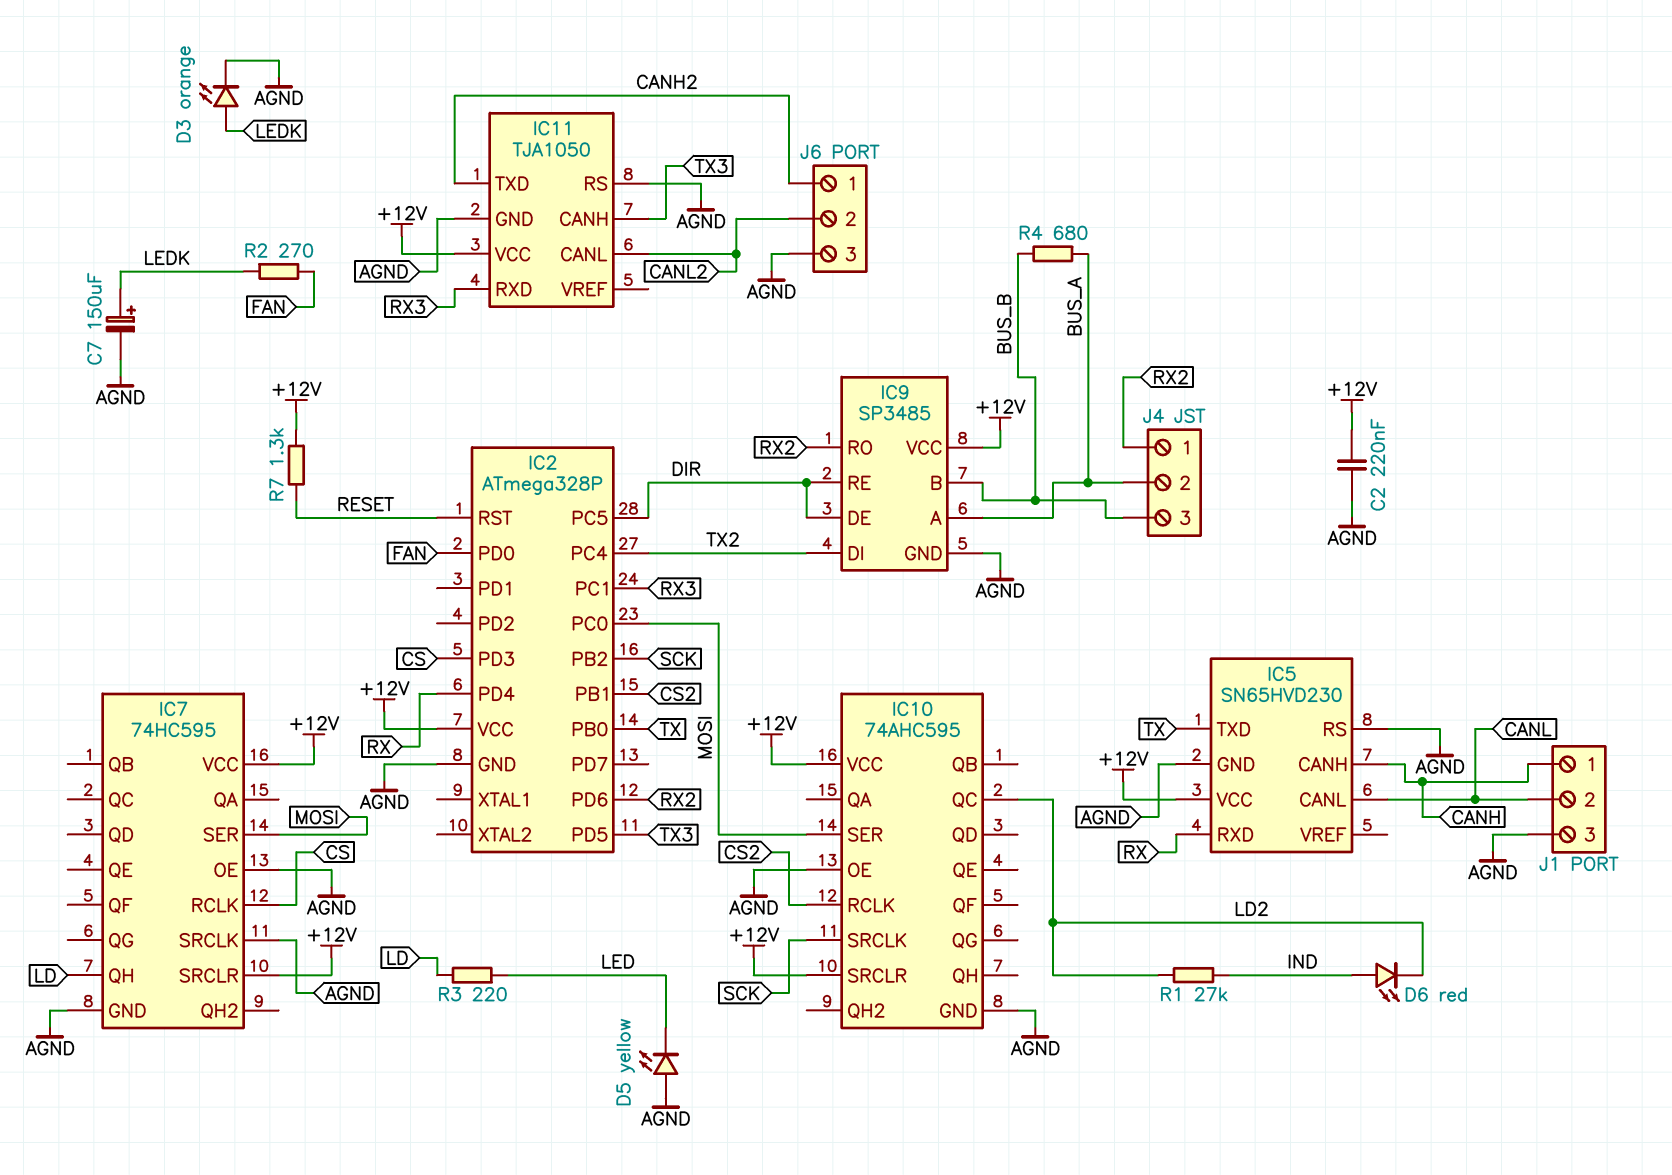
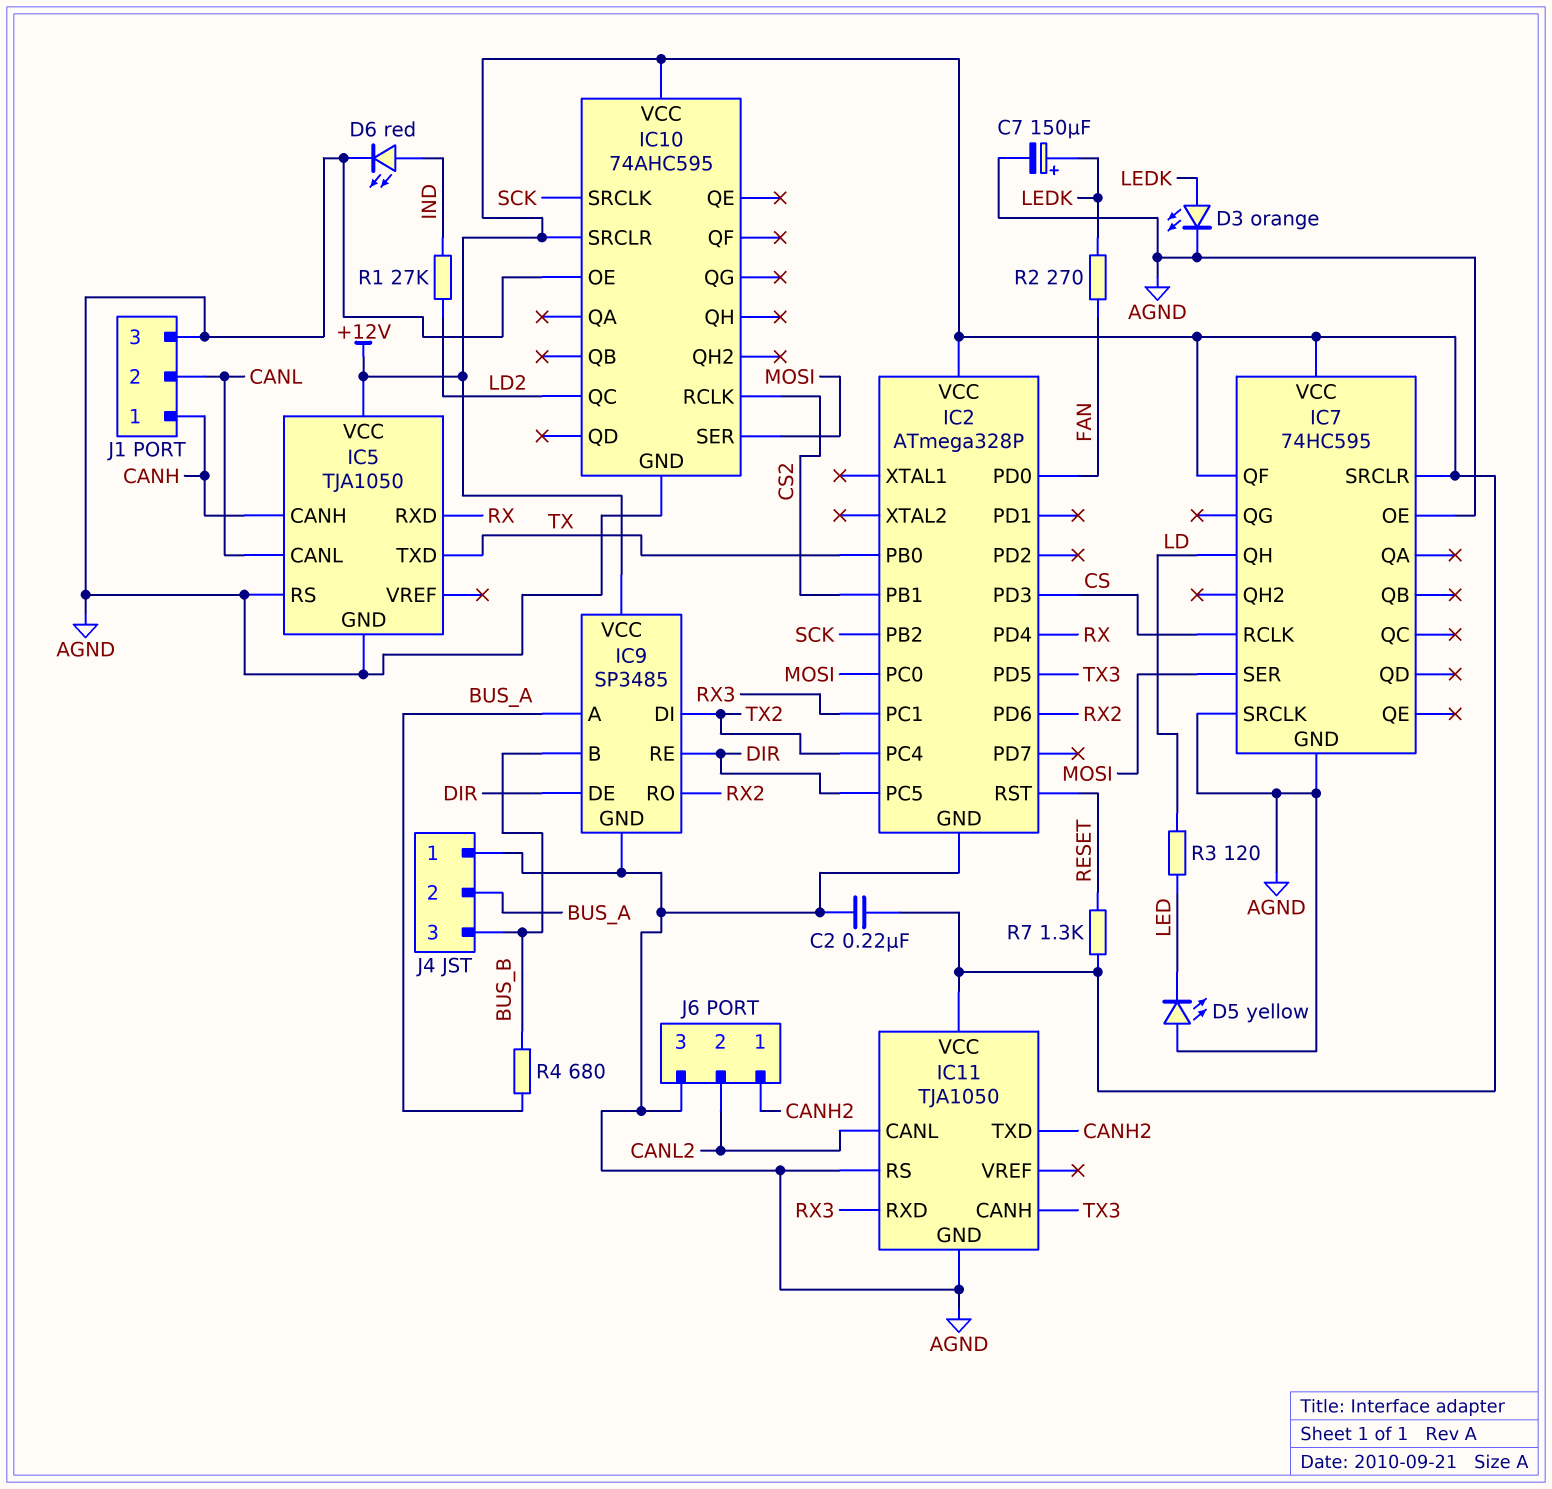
D6: LED red (A IND, K LD2) -> LED red (A IND, K AGND)
IC5: SN65HVD230 -> TJA1050
IC7 pin QF: none -> +12V
J4 pin 1: RX2 -> AGND
R3: 220 (LD, LED) -> 120 (LD, LED)

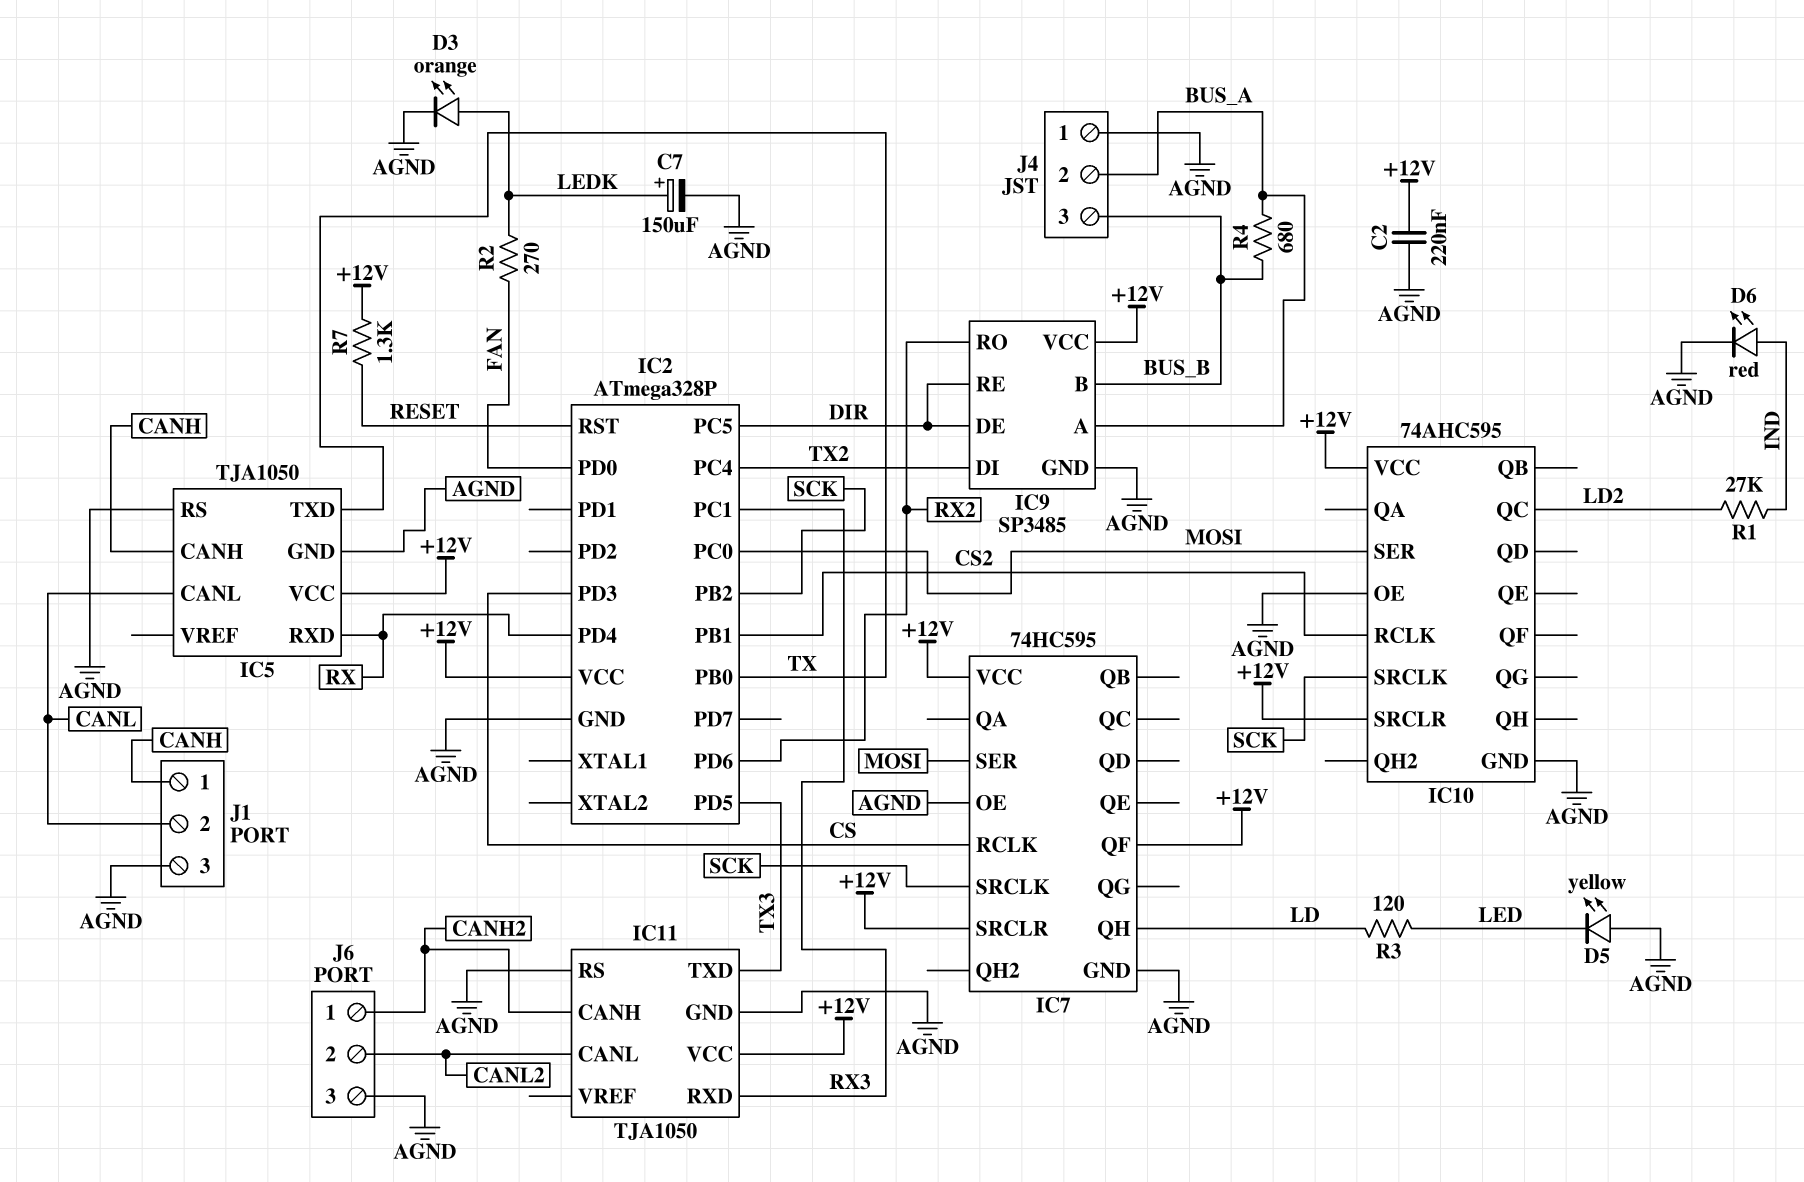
IC7 pin SRCLK: AGND -> SCK
IC11 pin CANH: TX3 -> CANH2
IC11 pin TXD: CANH2 -> TX3

